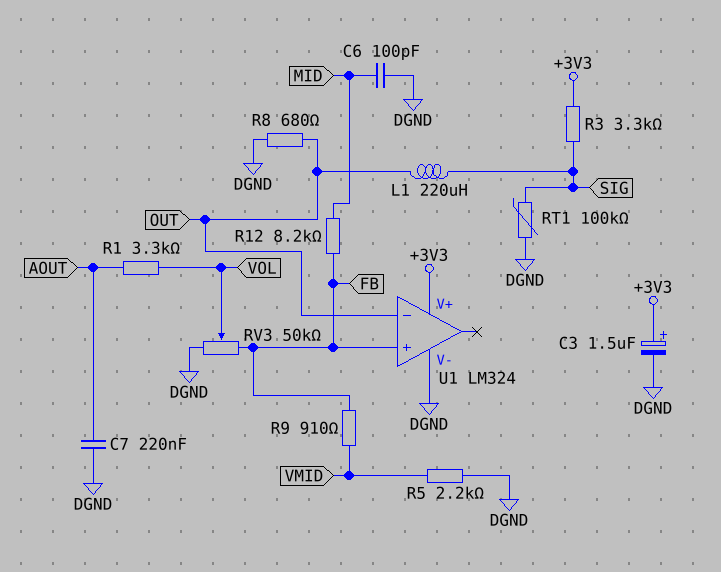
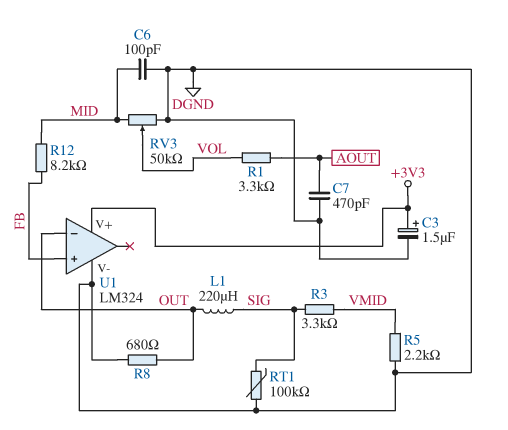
C7: 220nF (AOUT, DGND) -> 470pF (AOUT, DGND)
R3: 3.3k (+3V3, SIG) -> 3.3k (SIG, VMID)
R9: 910 (FB, VMID) -> none
RV3: 50k (DGND, FB, wiper VOL) -> 50k (DGND, MID, wiper VOL)

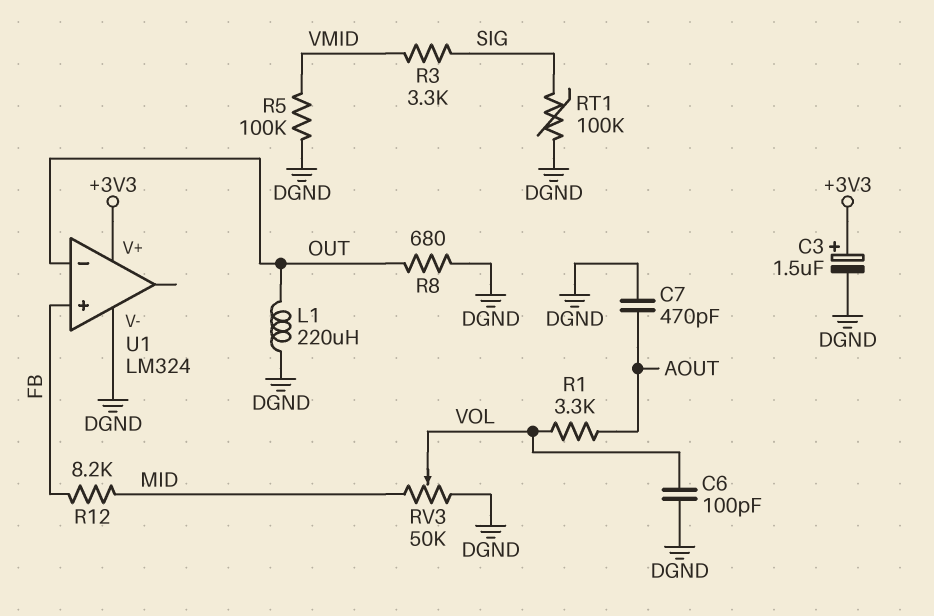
C6: 100pF (DGND, MID) -> 100pF (DGND, VOL)
L1: 220uH (OUT, SIG) -> 220uH (DGND, OUT)
R5: 2.2k (DGND, VMID) -> 100k (DGND, VMID)

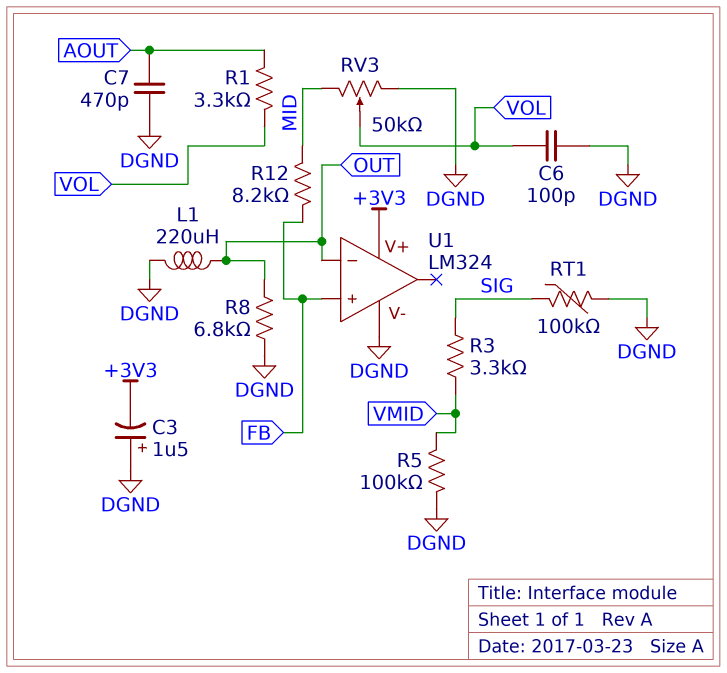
C3: 1.5uF (plus +3V3, minus DGND) -> 1.5uF (plus DGND, minus +3V3)
R8: 680 (DGND, OUT) -> 6.8k (DGND, OUT)

